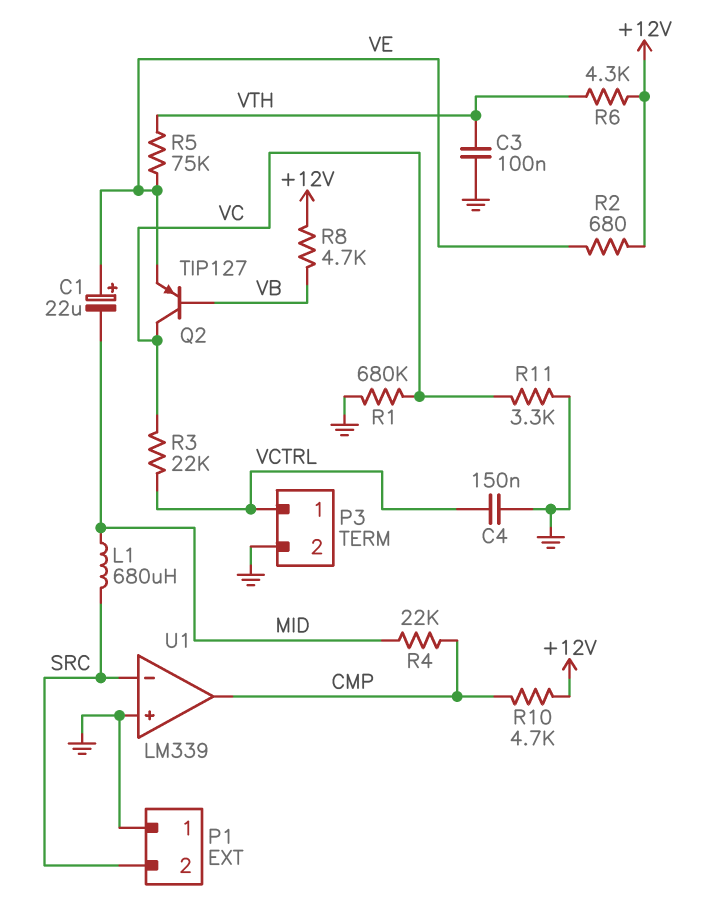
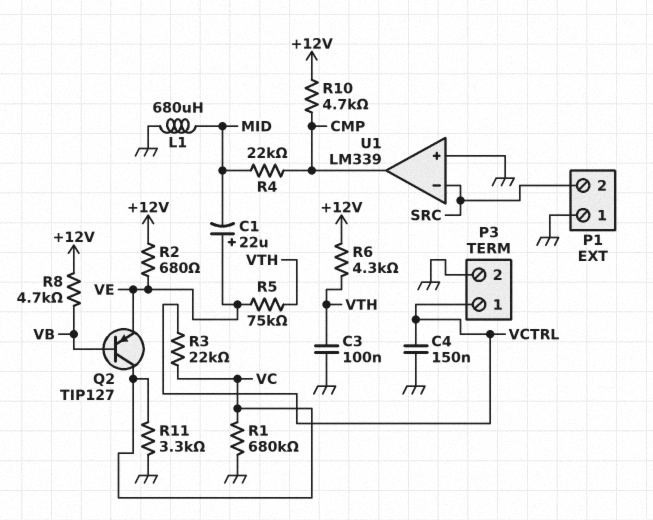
L1: 680uH (MID, SRC) -> 680uH (GND, MID)

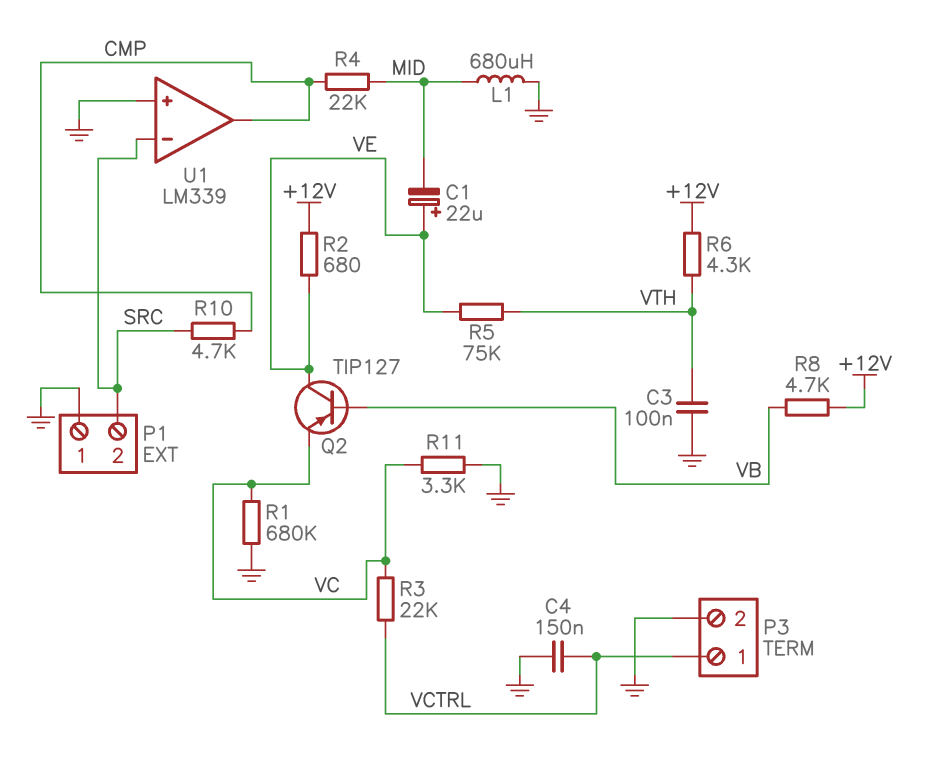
Q2: PNP TIP127 (B VB, C VC, E VE) -> PNP TIP127 (B VB, C VE, E VC)
R10: 4.7k (+12V, CMP) -> 4.7k (CMP, SRC)

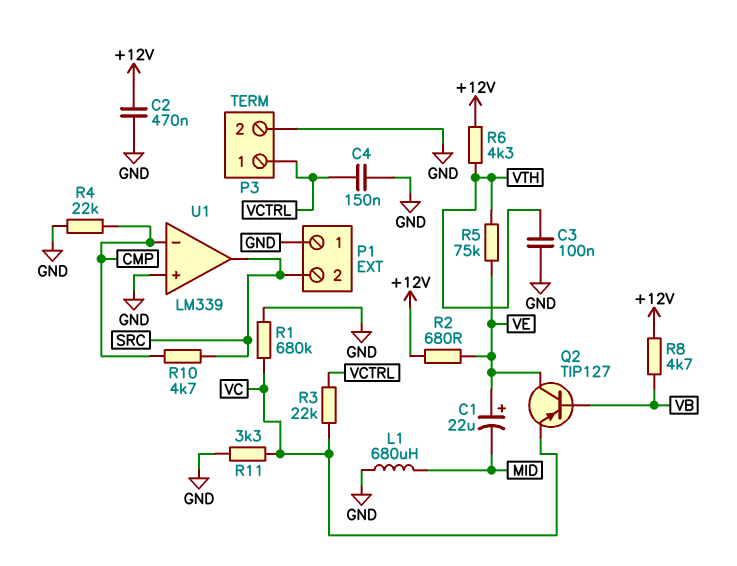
C2: none -> 470nF (+12V, GND)
R4: 22k (CMP, MID) -> 22k (CMP, GND)
U1 pin in-: SRC -> CMP
U1 pin out: CMP -> SRC

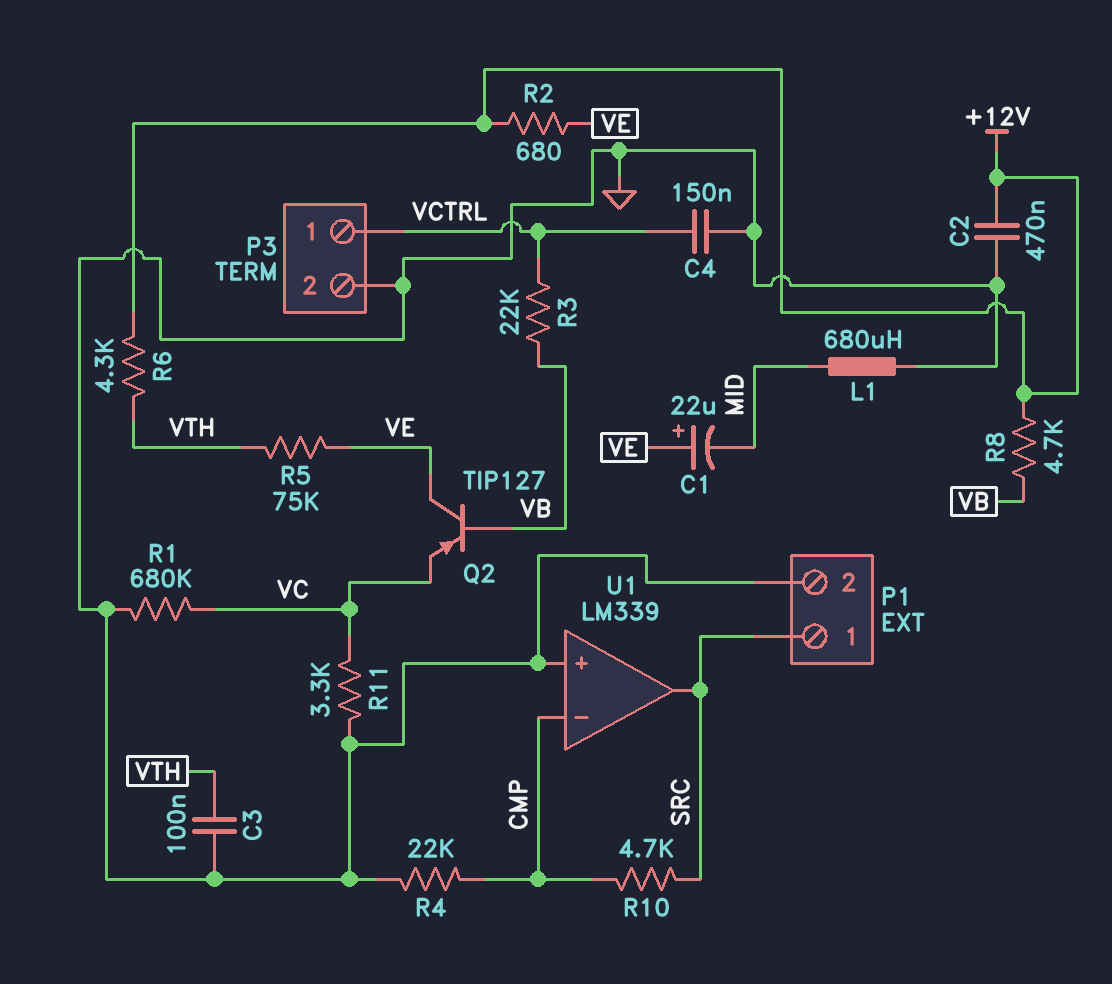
P1 pin 1: GND -> SRC
P1 pin 2: SRC -> GND
R3: 22k (VC, VCTRL) -> 22k (VB, VCTRL)

